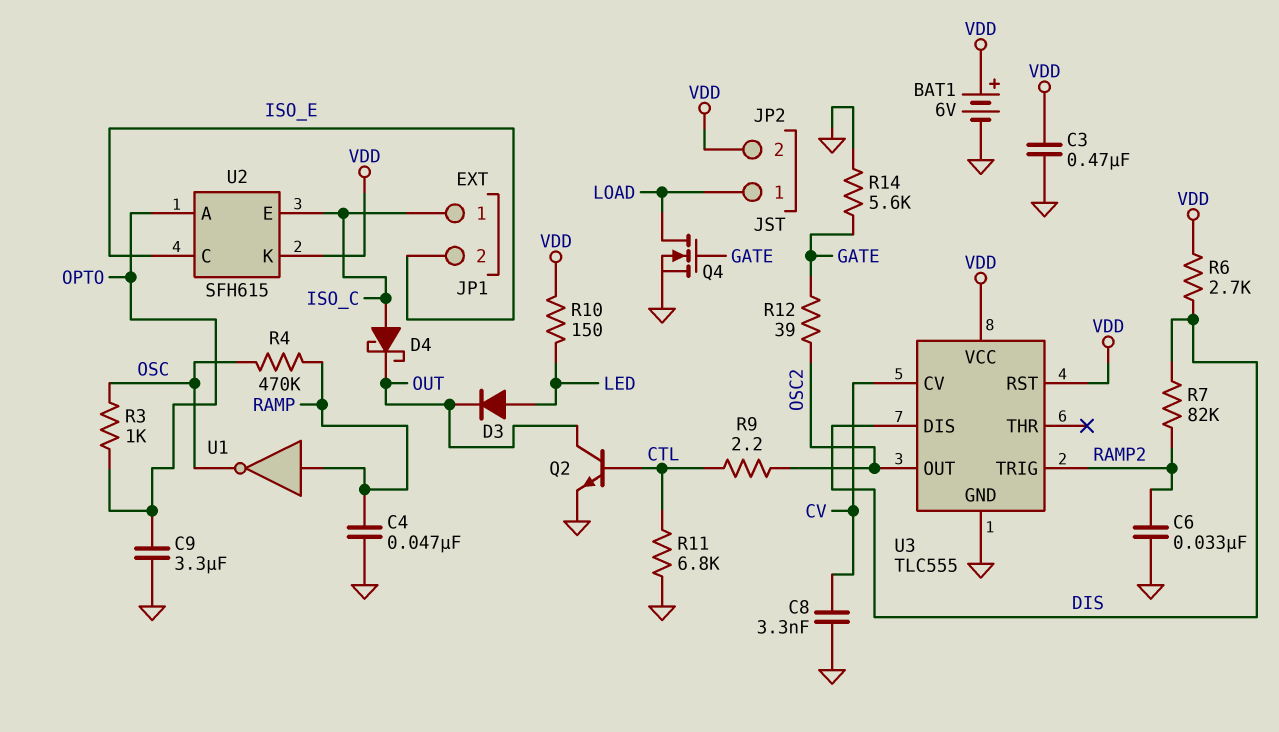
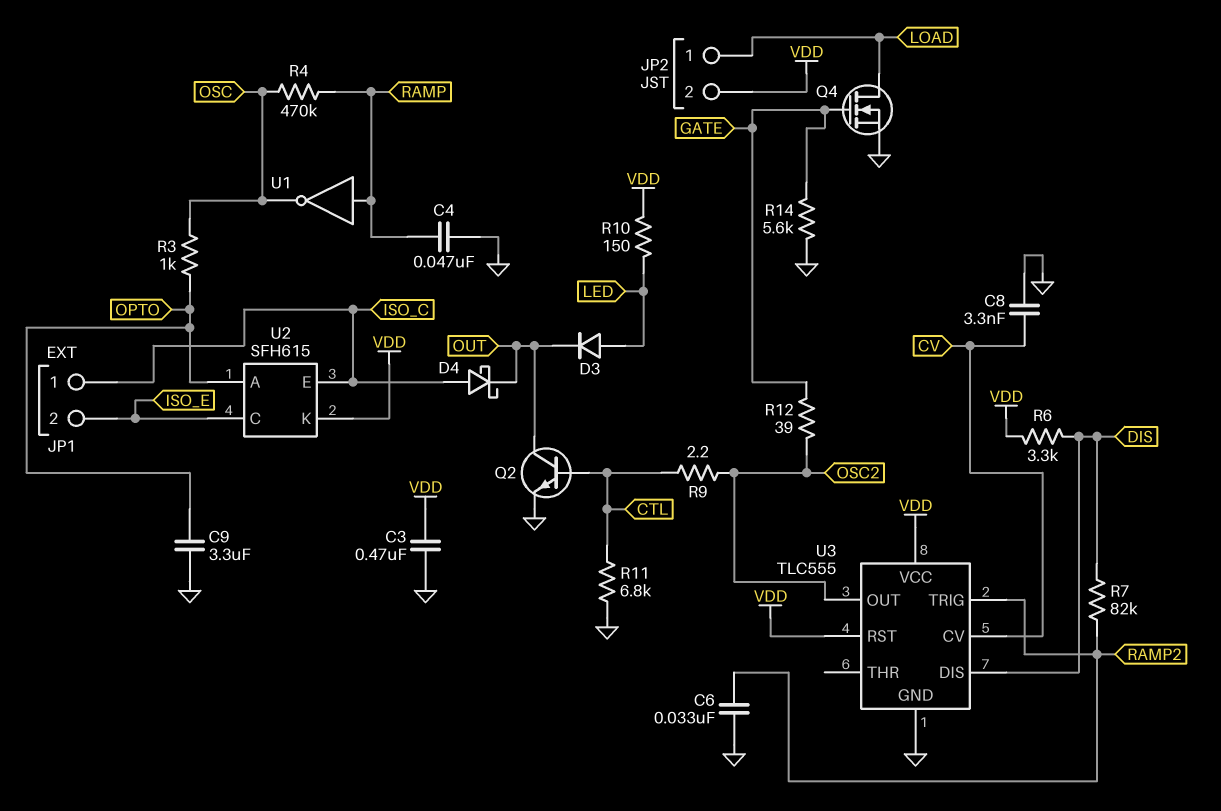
BAT1: 6V (plus VDD, minus GND) -> none
R6: 2.7k (DIS, VDD) -> 3.3k (DIS, VDD)

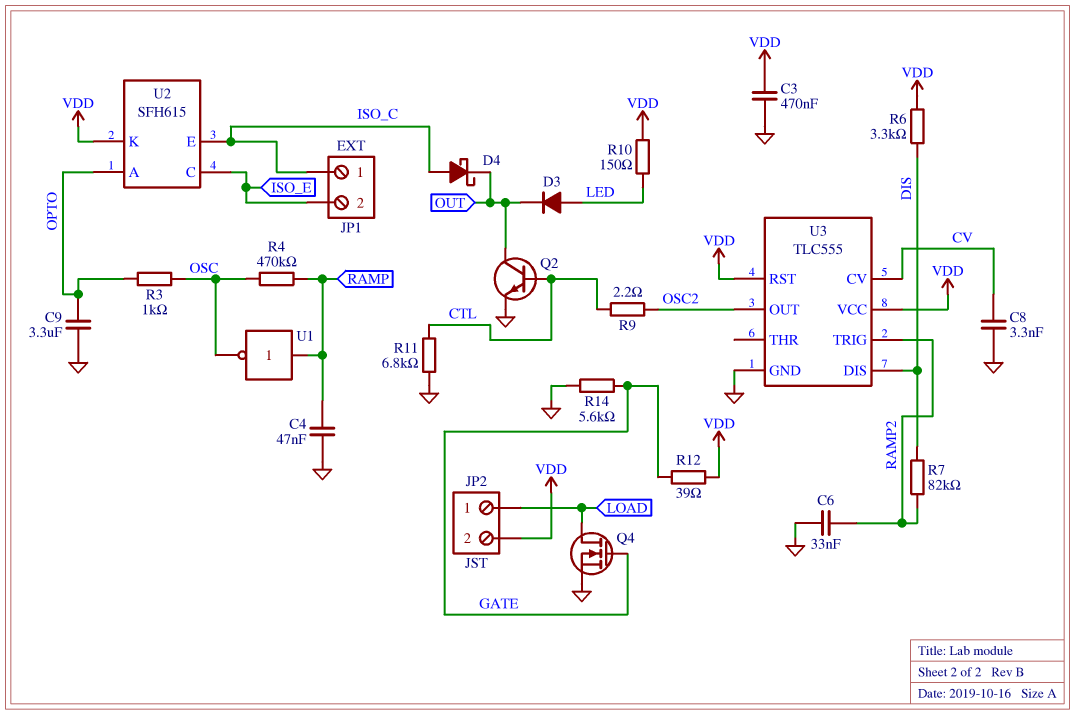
R12: 39 (GATE, OSC2) -> 39 (GATE, VDD)

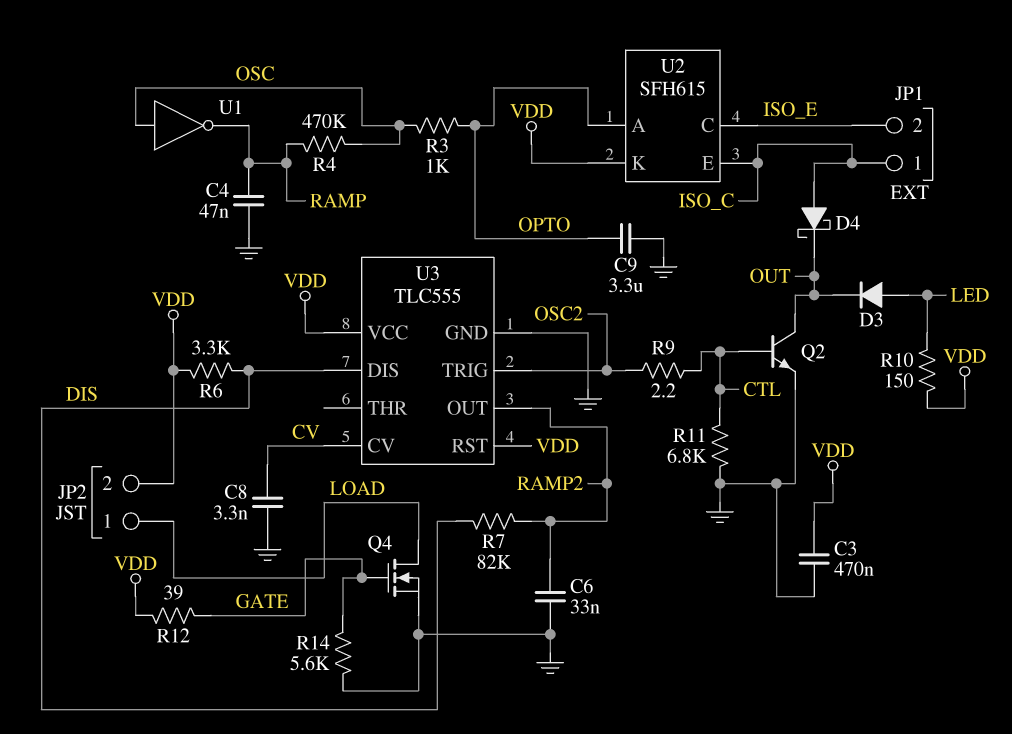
U1: NOT (in RAMP, out OSC) -> NOT (in OSC, out RAMP)
U3 pin OUT: OSC2 -> RAMP2
U3 pin TRIG: RAMP2 -> OSC2

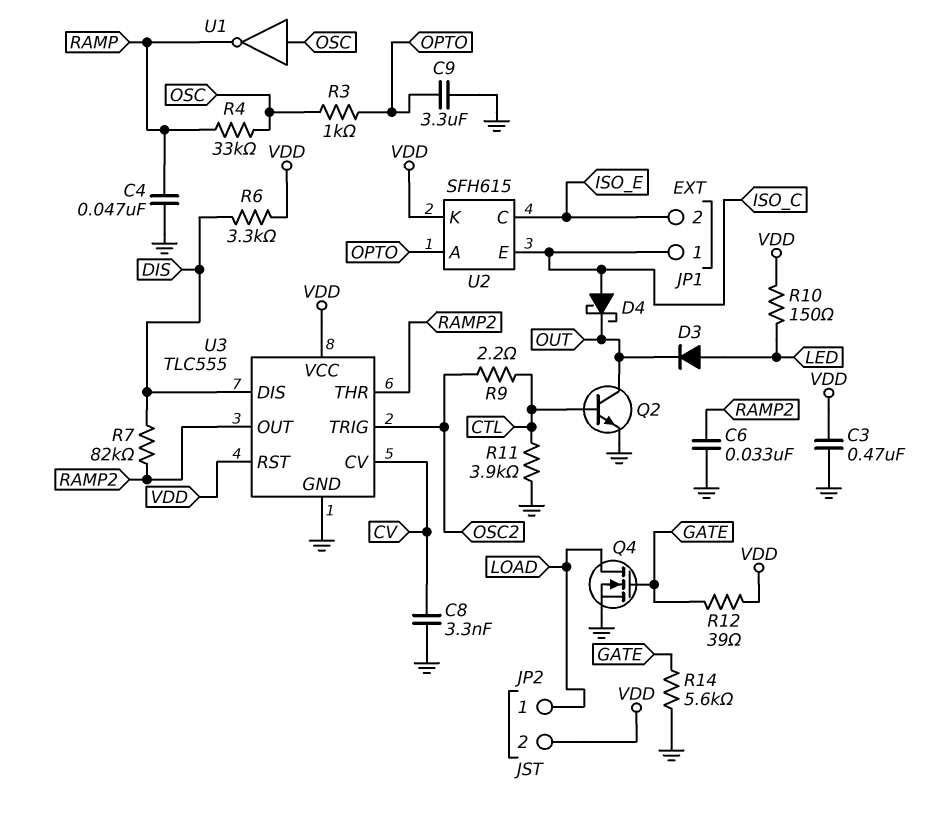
R4: 470k (OSC, RAMP) -> 33k (OSC, RAMP)
R11: 6.8k (CTL, GND) -> 3.9k (CTL, GND)
U3 pin THR: none -> RAMP2

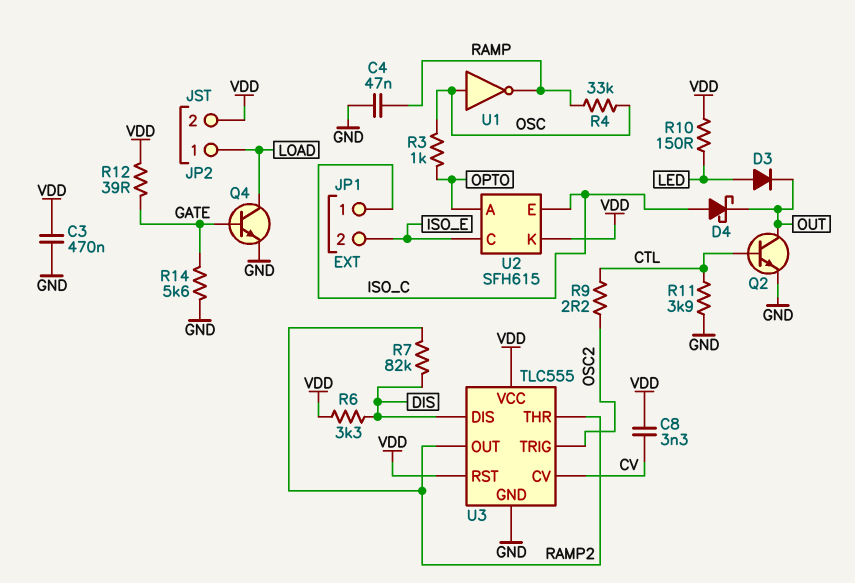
C6: 33nF (GND, RAMP2) -> none
C8: 3.3nF (CV, GND) -> 3.3nF (CV, VDD)
C9: 3.3uF (GND, OPTO) -> none
Q4: NMOS (G GATE, D LOAD, S GND) -> NPN (B GATE, C LOAD, E GND)

